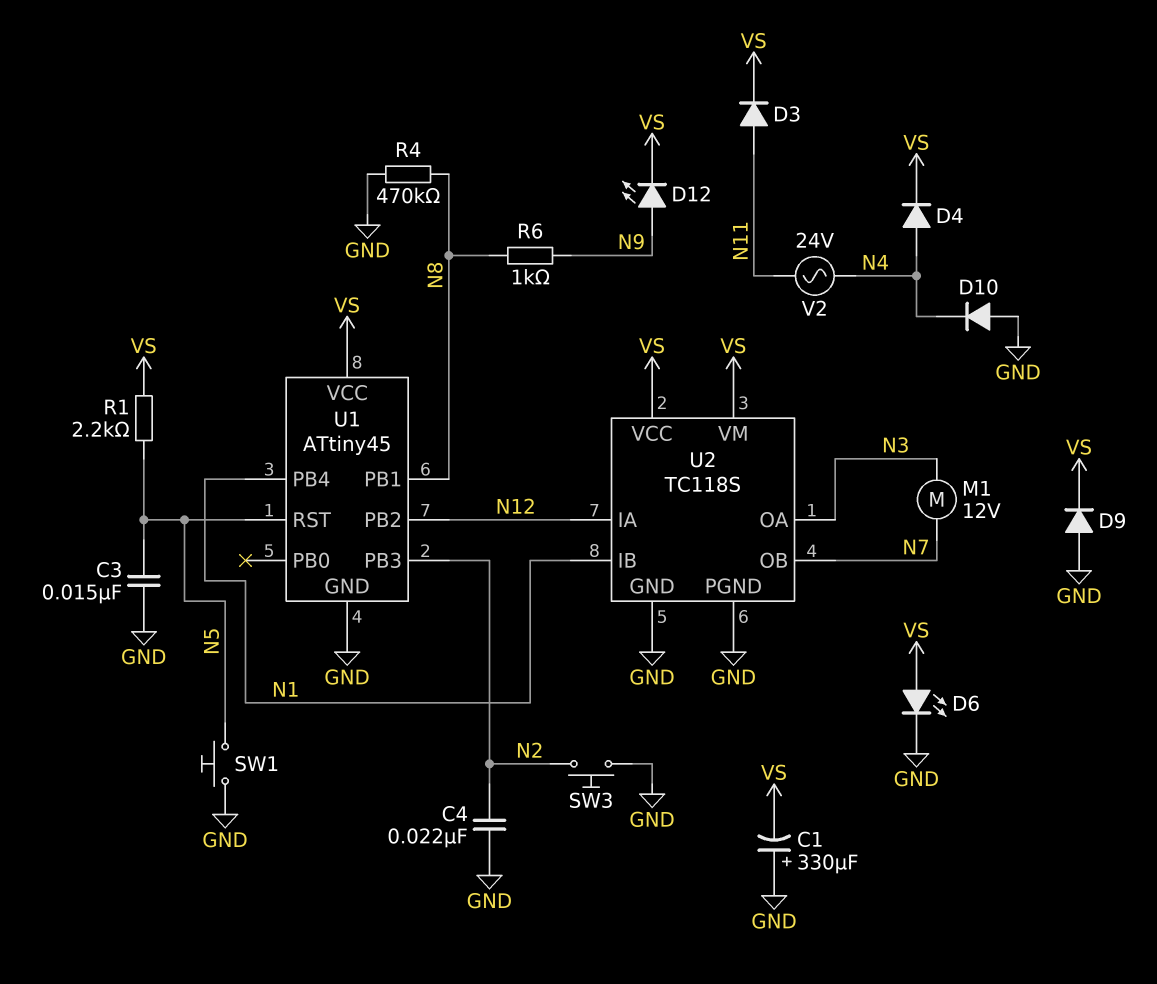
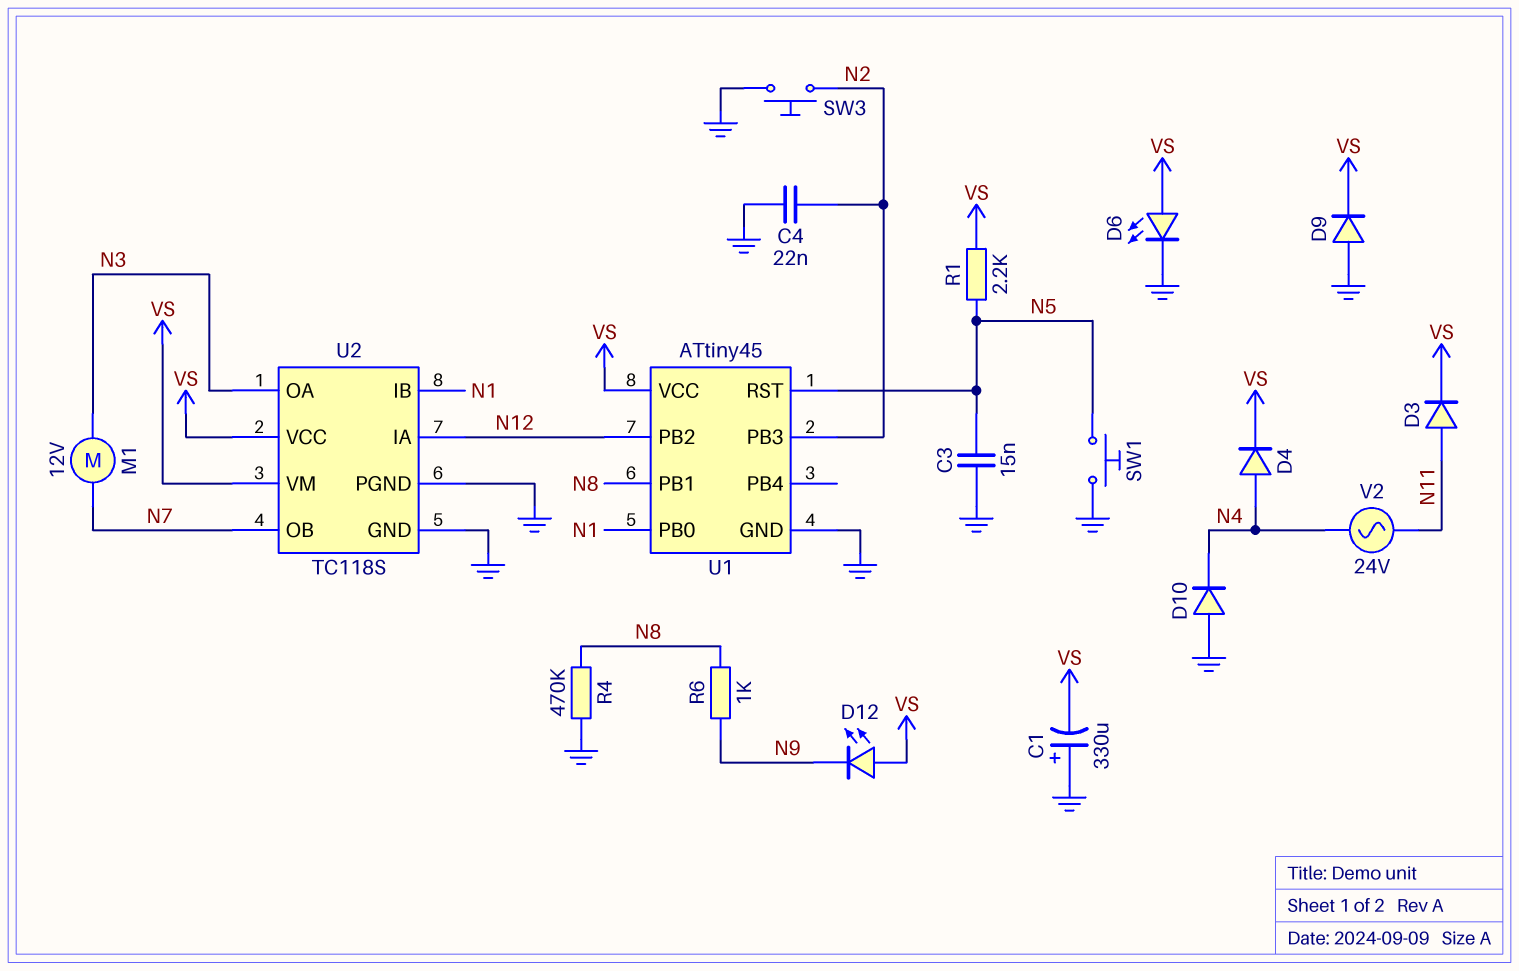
D12: LED (A N9, K VS) -> LED (A VS, K N9)
U1 pin PB0: none -> N1
U1 pin PB4: N1 -> none

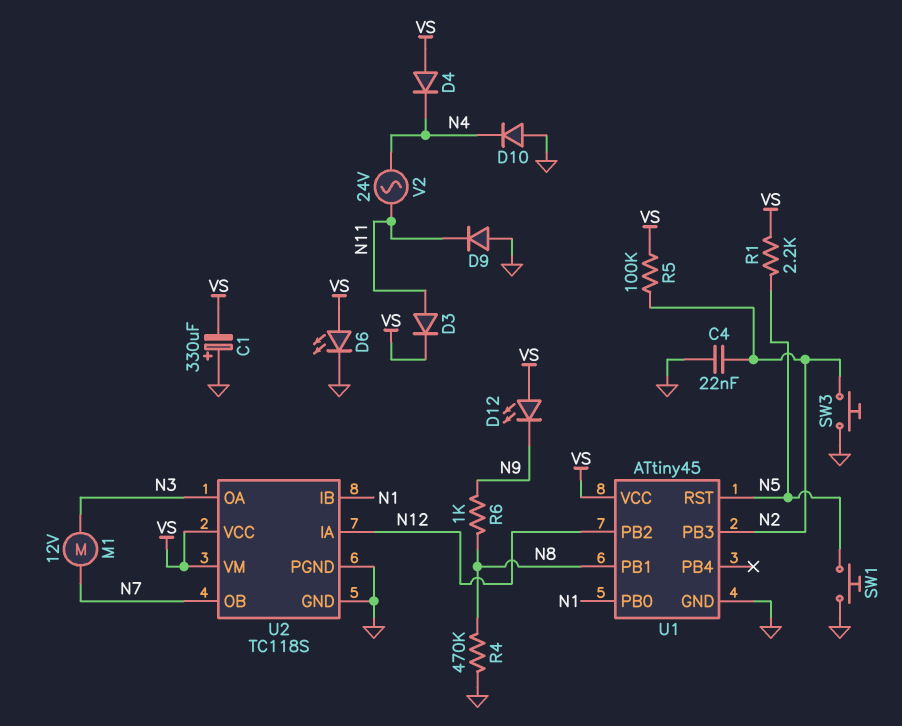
C3: 15nF (GND, N5) -> none
D4: diode (A N4, K VS) -> diode (A VS, K N4)
D9: diode (A GND, K VS) -> diode (A GND, K N11)
R5: none -> 100k (N2, VS)

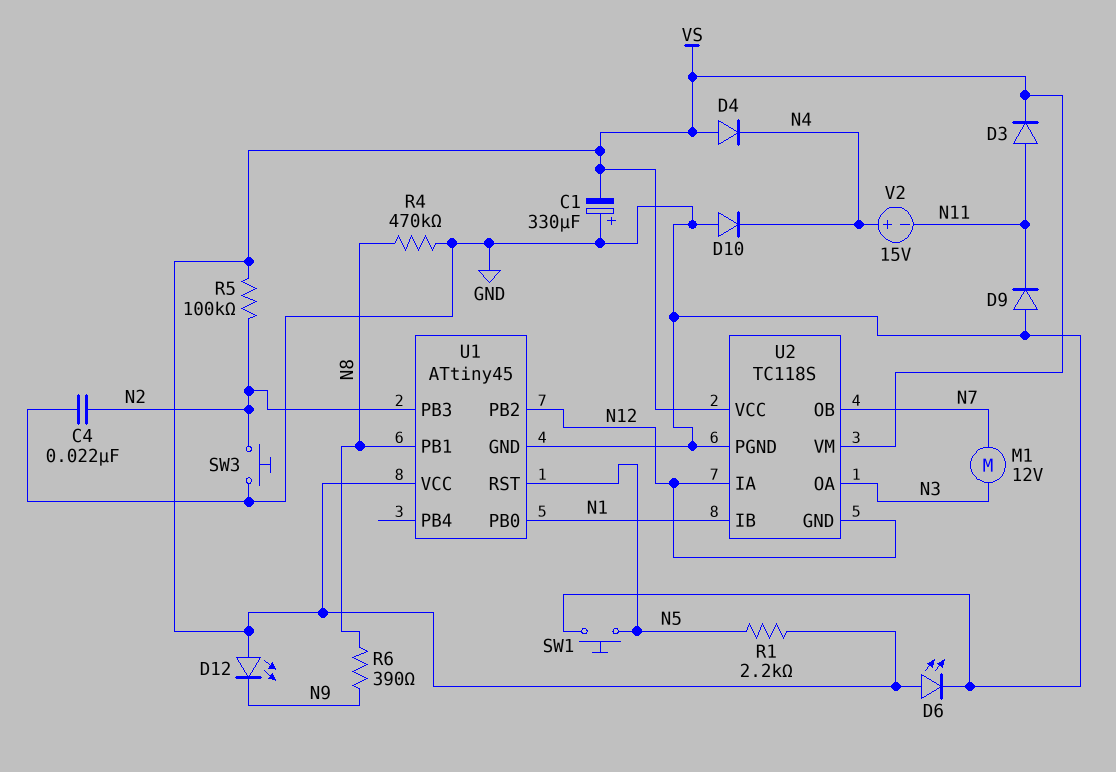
R6: 1k (N8, N9) -> 390 (N8, N9)
U2 pin GND: GND -> N12
V2: AC 24V (N4, N11) -> 15V (plus N4, minus N11)

